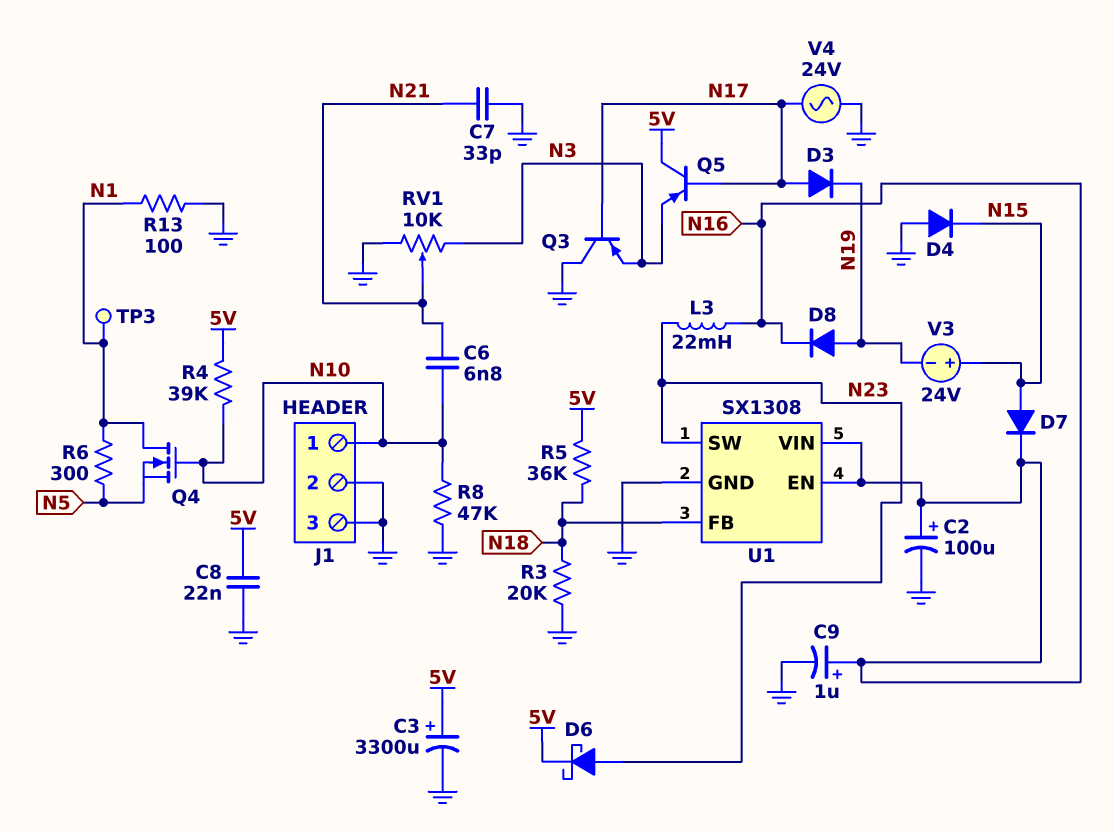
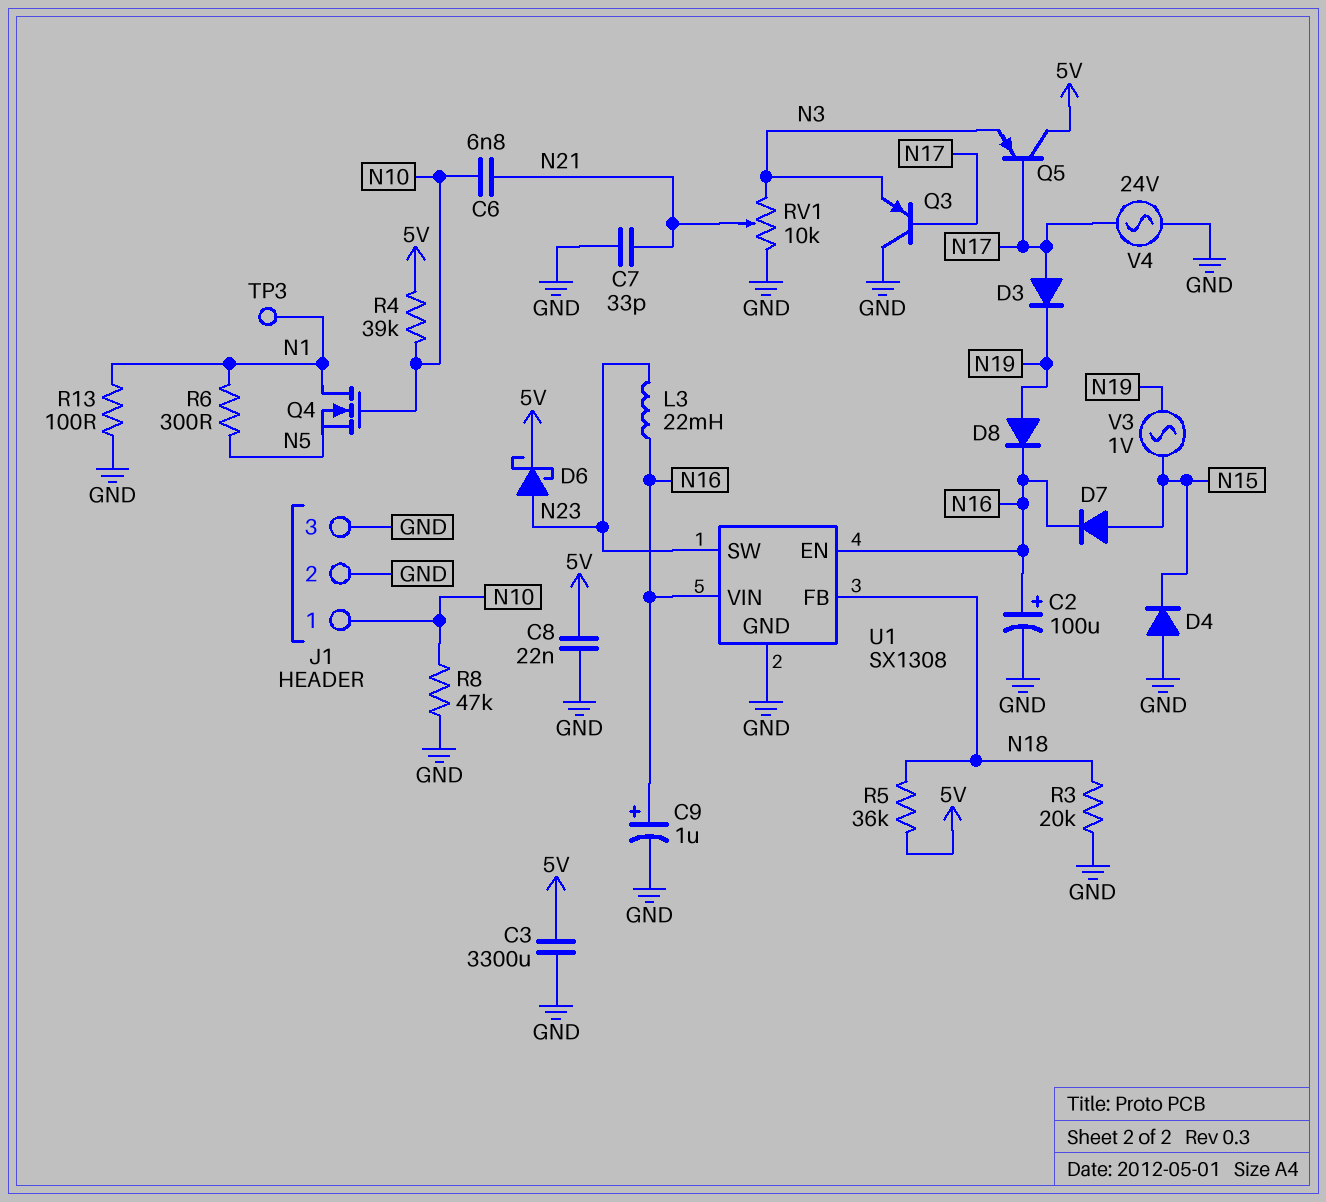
C3: 3300uF (plus 5V, minus GND) -> 3300uF (5V, GND)
V3: 24V (plus N15, minus N19) -> AC 1V (N15, N19)

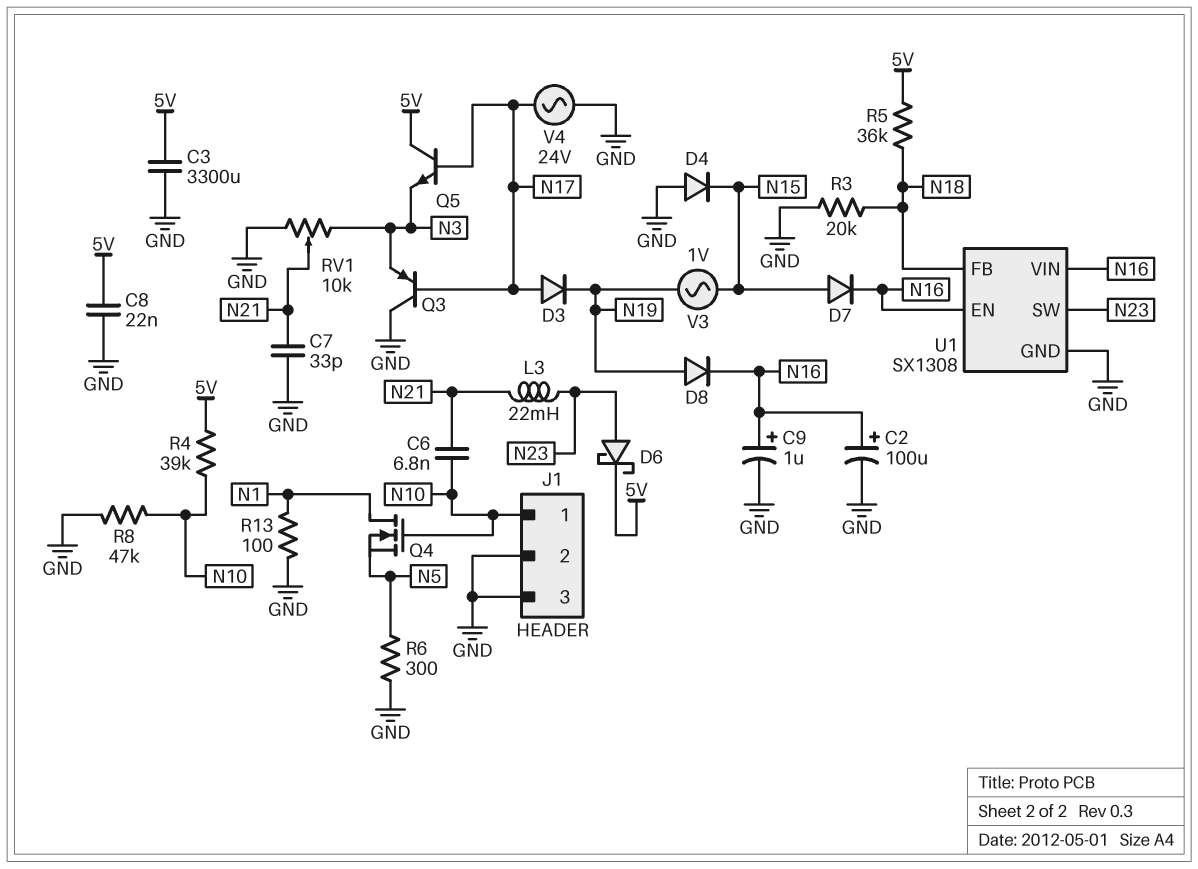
L3: 22mH (N16, N23) -> 22mH (N21, N23)
Q5: PNP (B N17, C 5V, E N3) -> NPN (B N17, C 5V, E N3)
R6: 300 (N1, N5) -> 300 (GND, N5)
TP3: test point (N1) -> none

